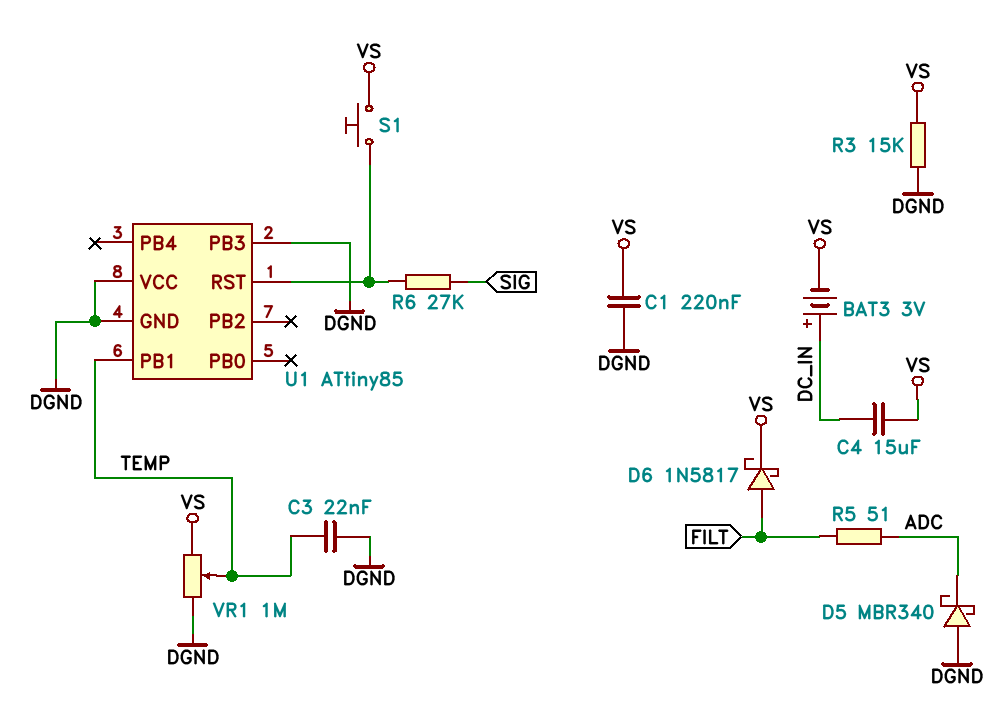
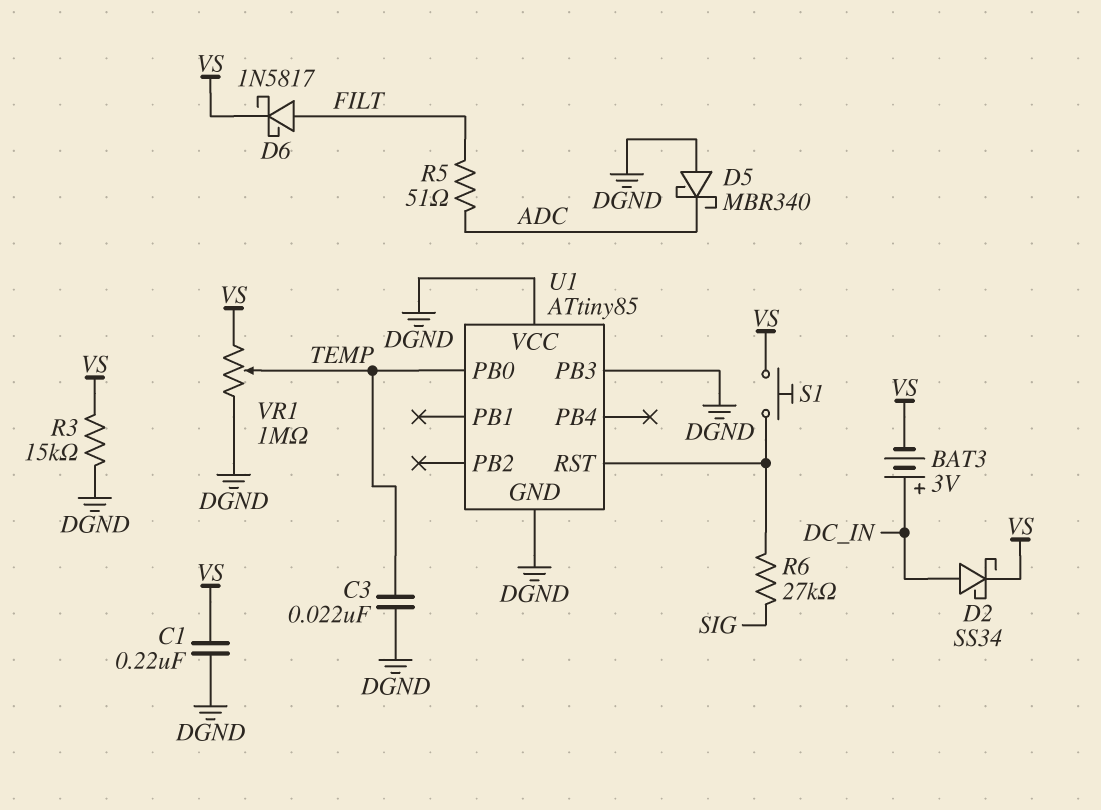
C4: 15uF (DC_IN, VS) -> none
D2: none -> schottky SS34 (A DC_IN, K VS)
U1 pin PB0: none -> TEMP
U1 pin PB1: TEMP -> none

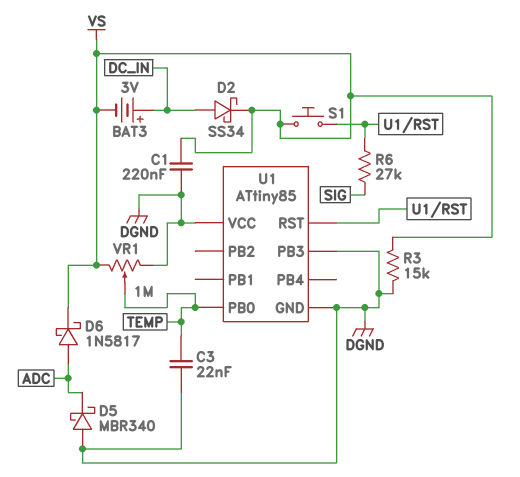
D6: schottky 1N5817 (A FILT, K VS) -> schottky 1N5817 (A ADC, K VS)
R5: 51 (ADC, FILT) -> none

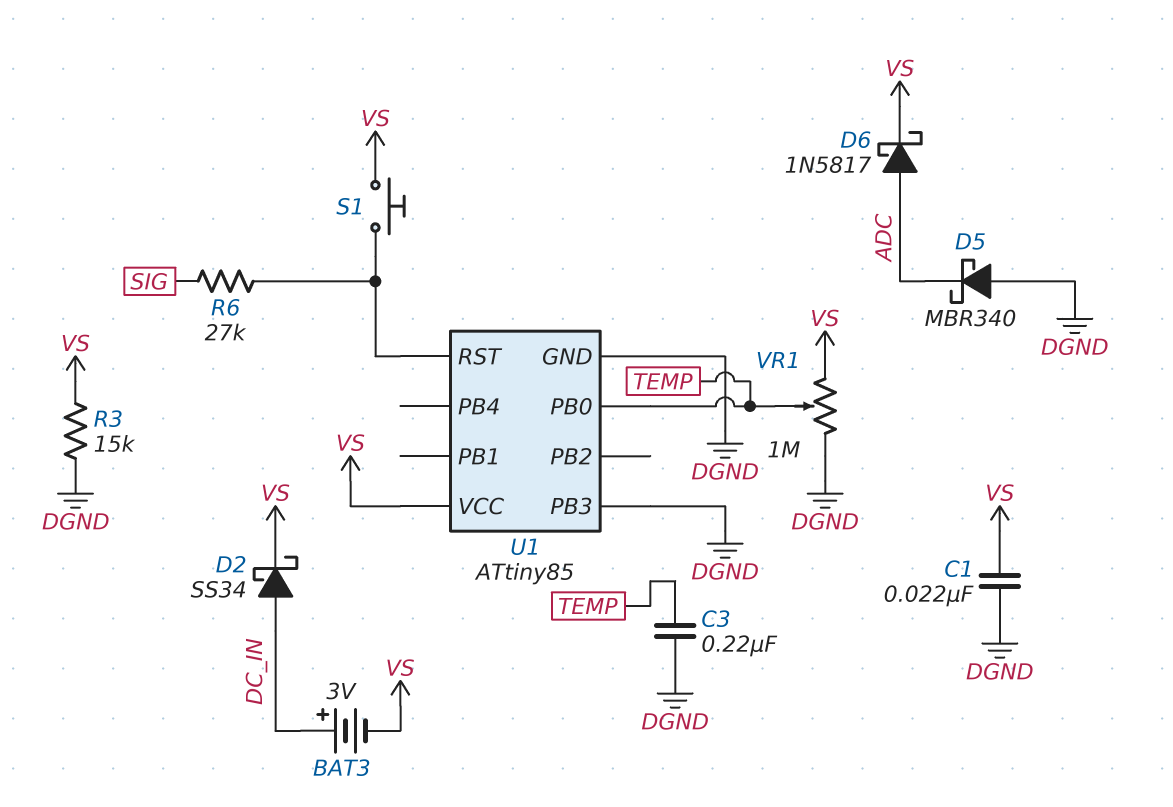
C1: 220nF (DGND, VS) -> 22nF (DGND, VS)
C3: 22nF (DGND, TEMP) -> 220nF (DGND, TEMP)
U1 pin VCC: DGND -> VS

